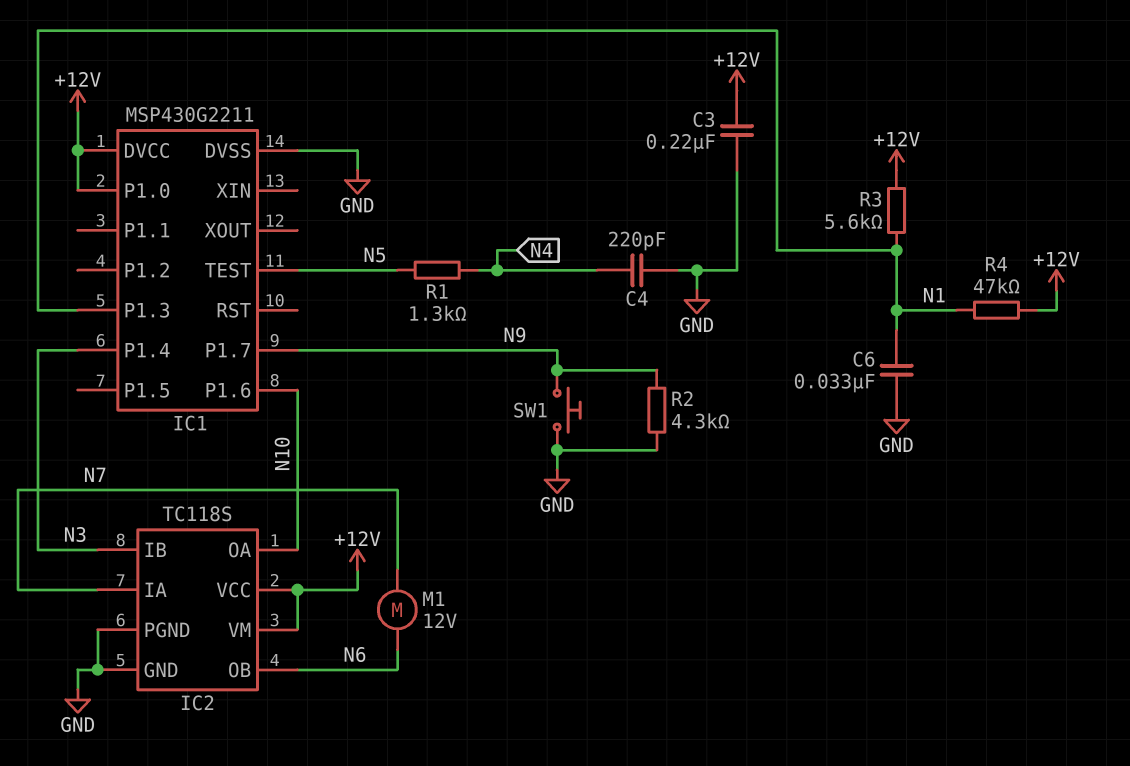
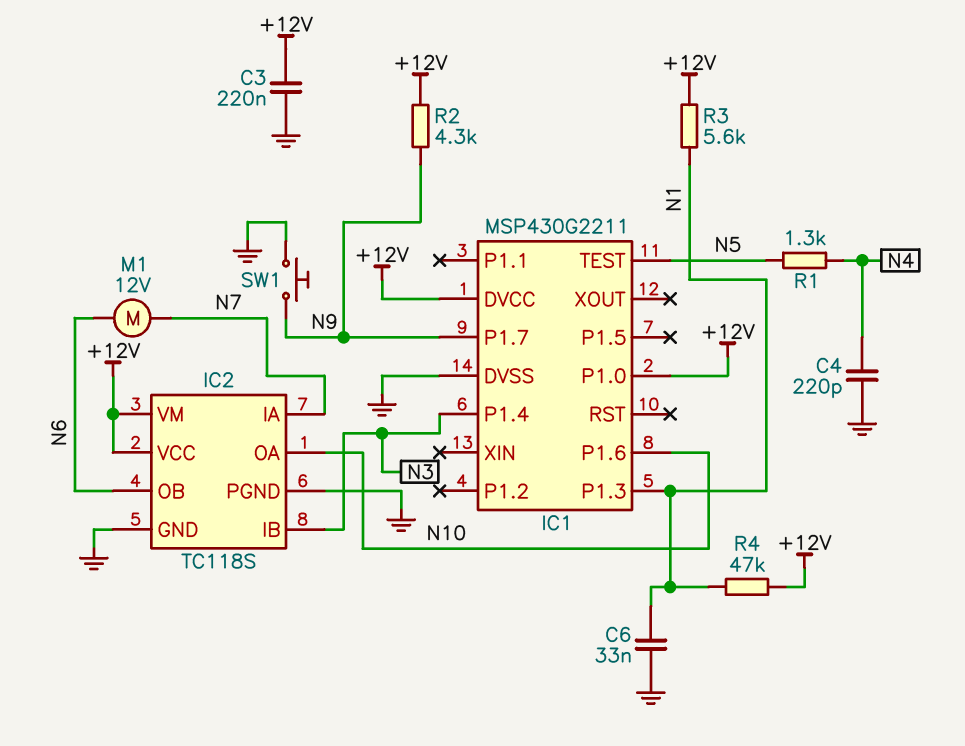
R2: 4.3k (GND, N9) -> 4.3k (+12V, N9)

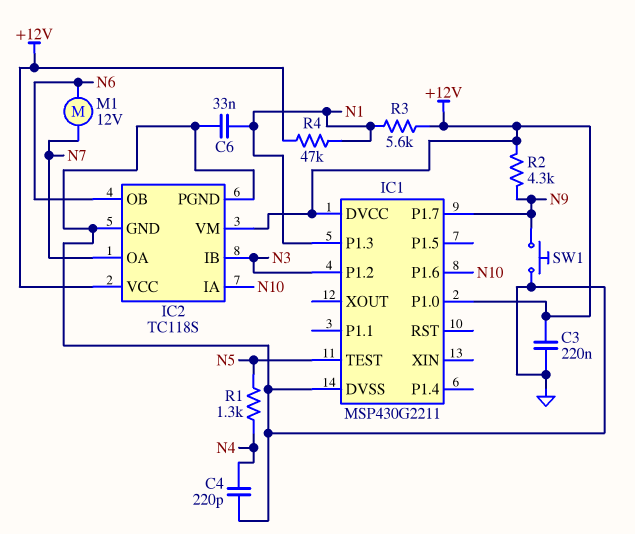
IC1 pin P1.2: none -> N3
IC1 pin P1.4: N3 -> none
IC2 pin IA: N7 -> N10
IC2 pin OA: N10 -> N7

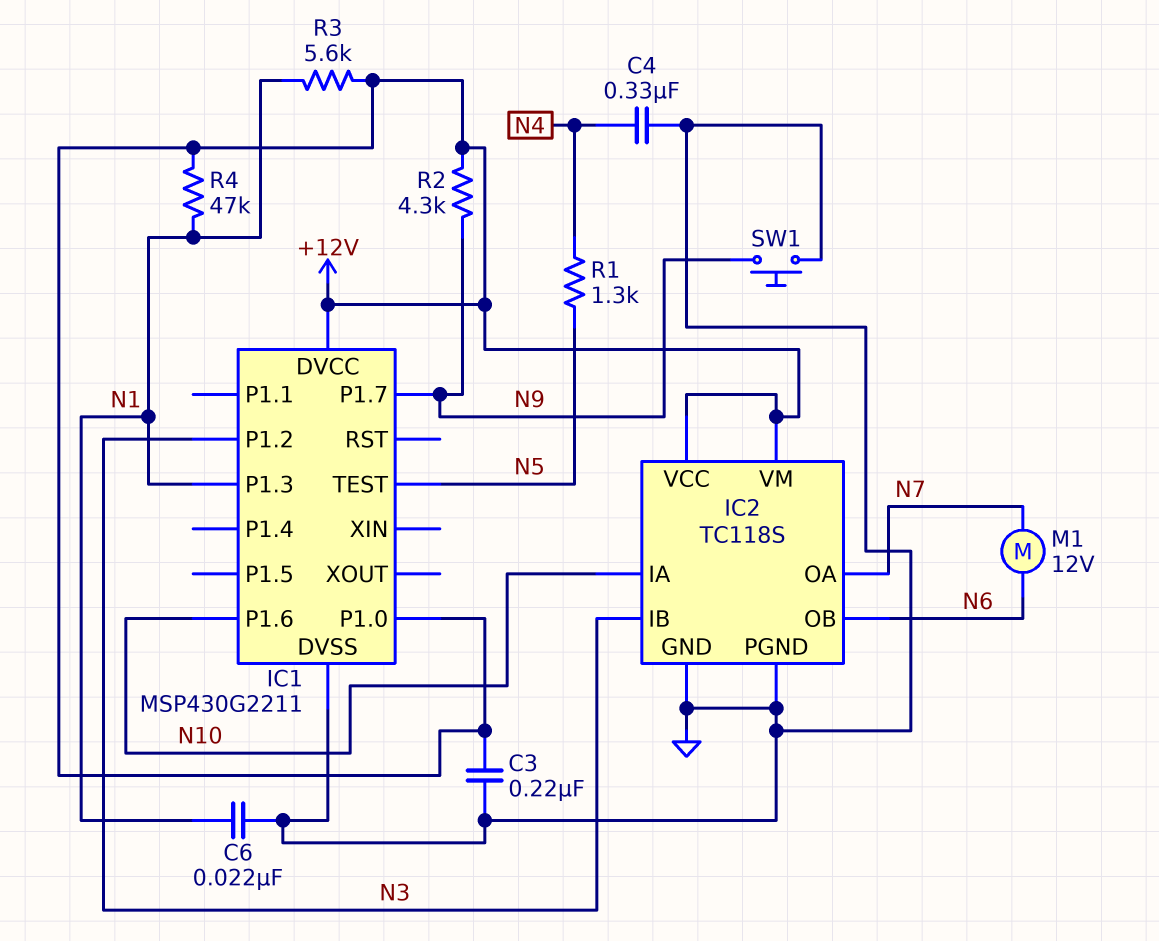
C4: 220pF (GND, N4) -> 330nF (GND, N4)
C6: 33nF (GND, N1) -> 22nF (GND, N1)

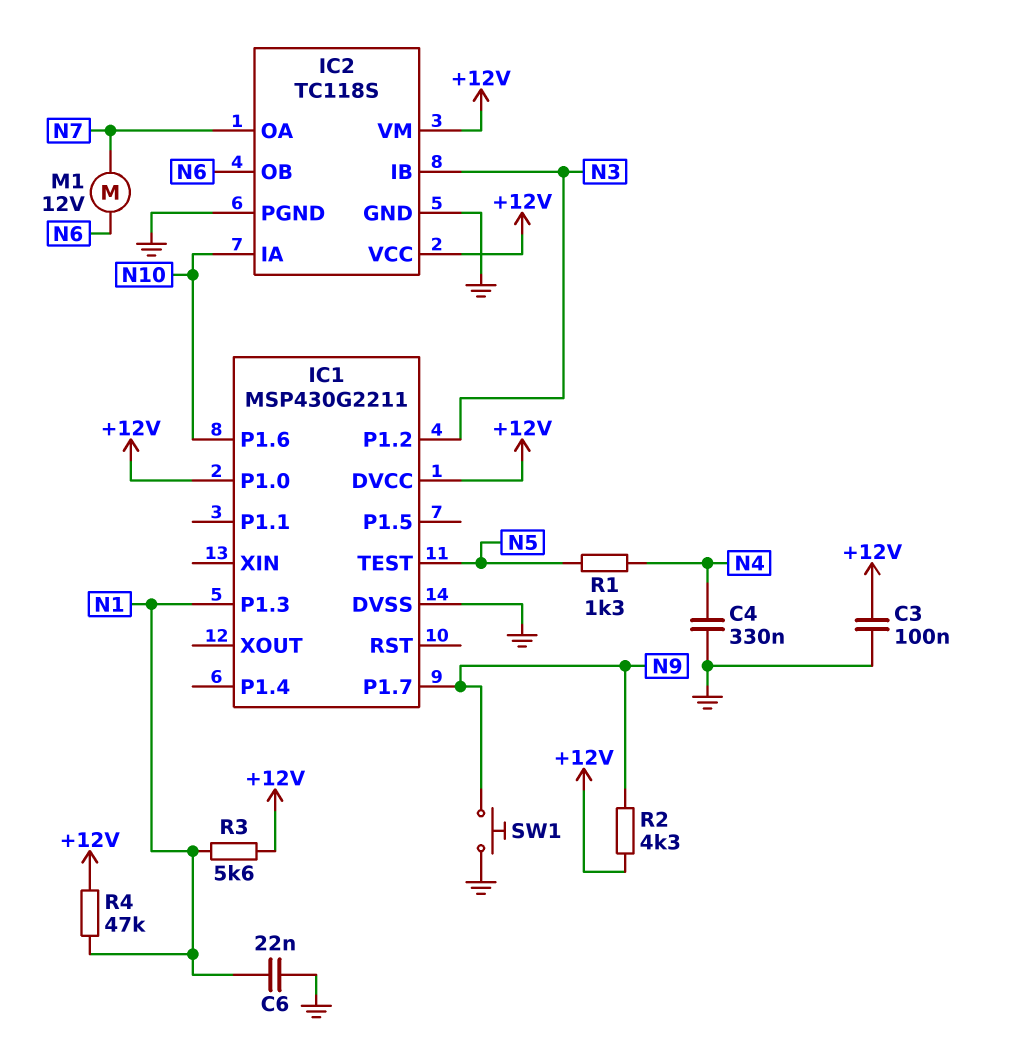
C3: 220nF (+12V, GND) -> 100nF (+12V, GND)

